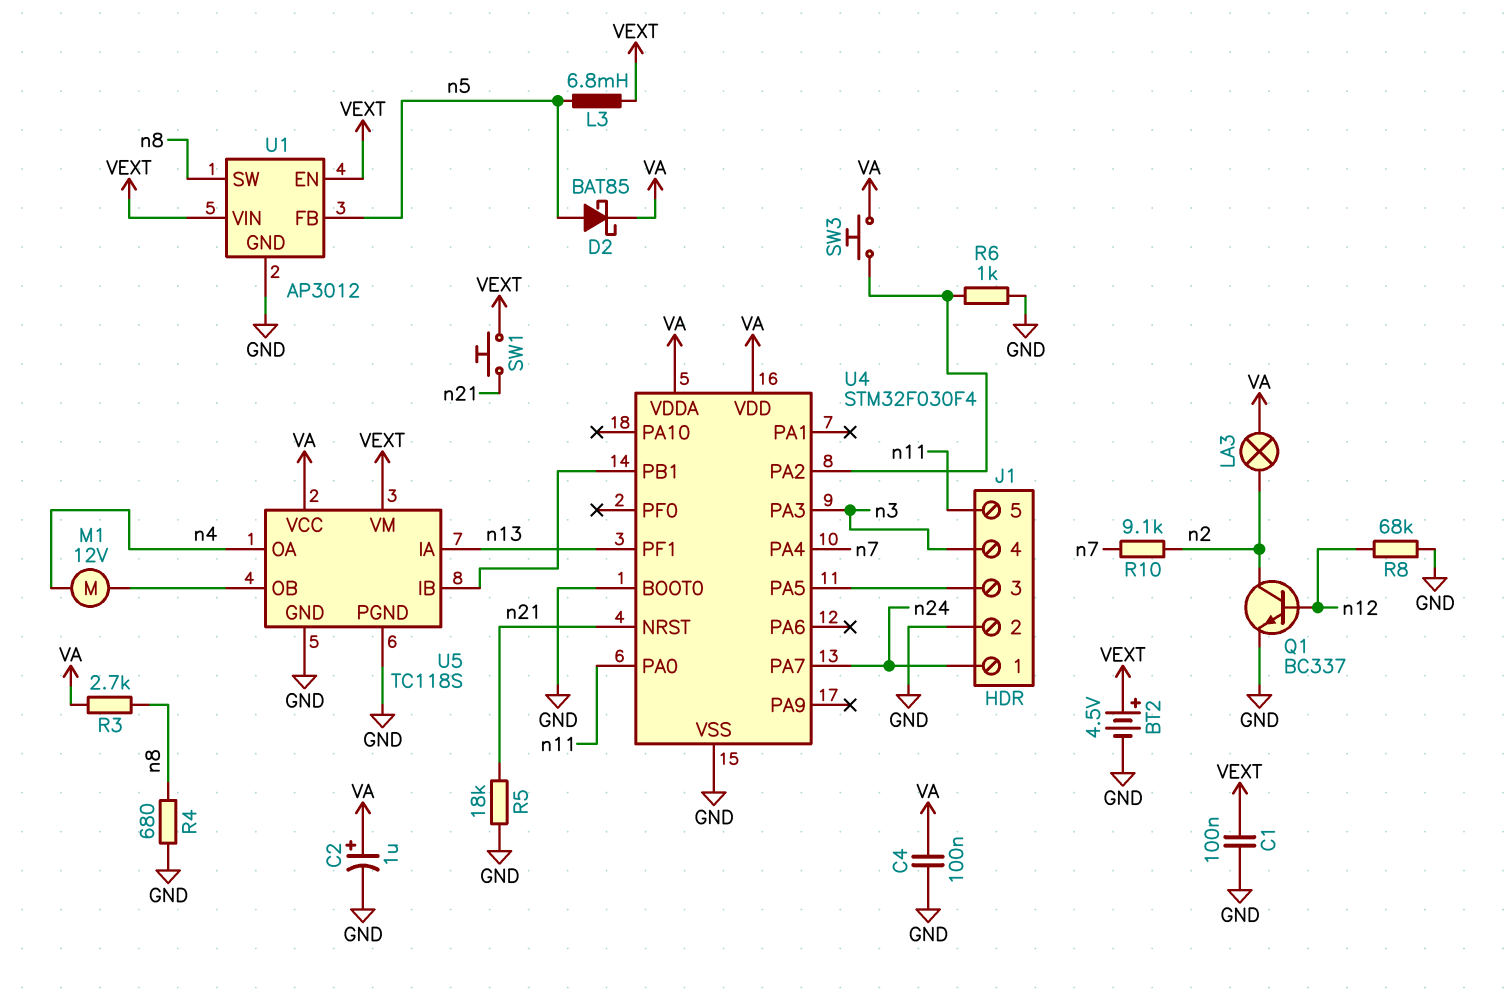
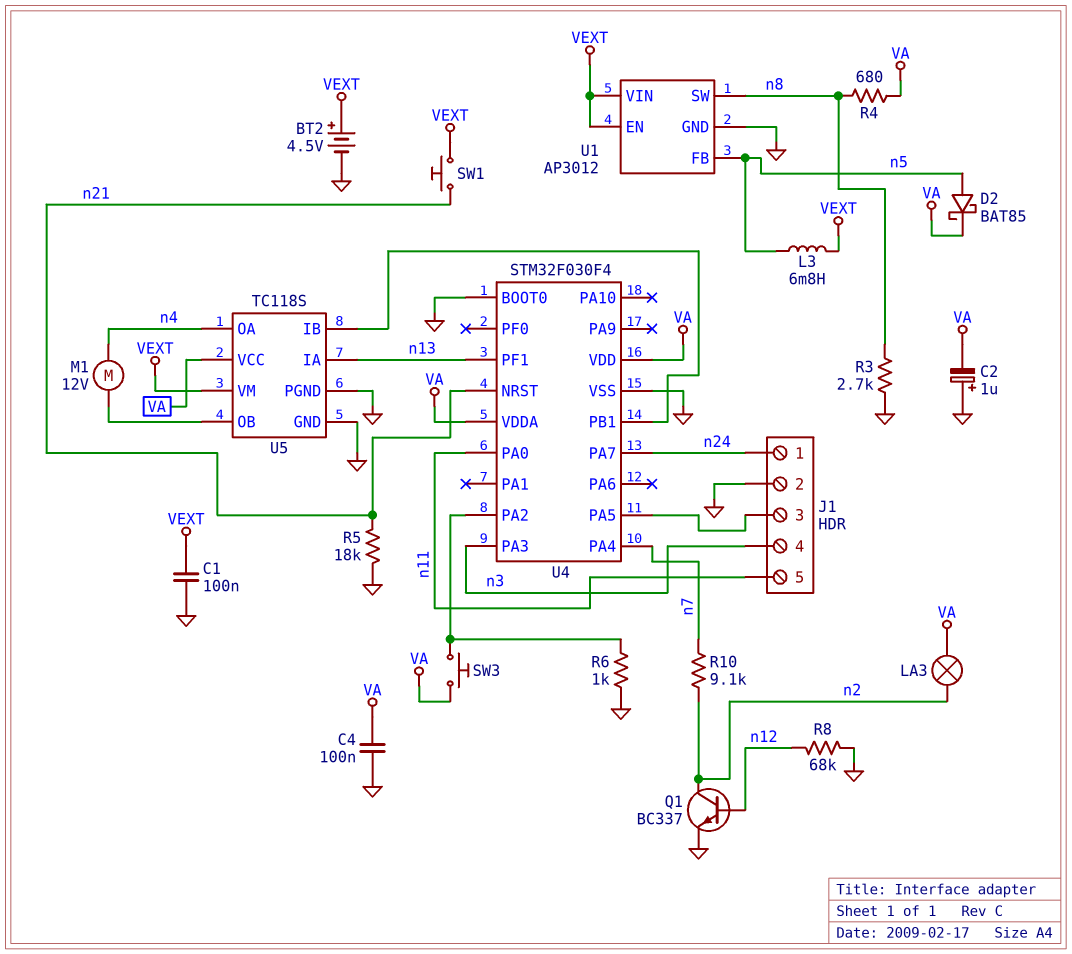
C2: 1uF (plus VA, minus GND) -> 1uF (plus GND, minus VA)
R3: 2.7k (VA, n8) -> 2.7k (GND, n8)
R4: 680 (GND, n8) -> 680 (VA, n8)

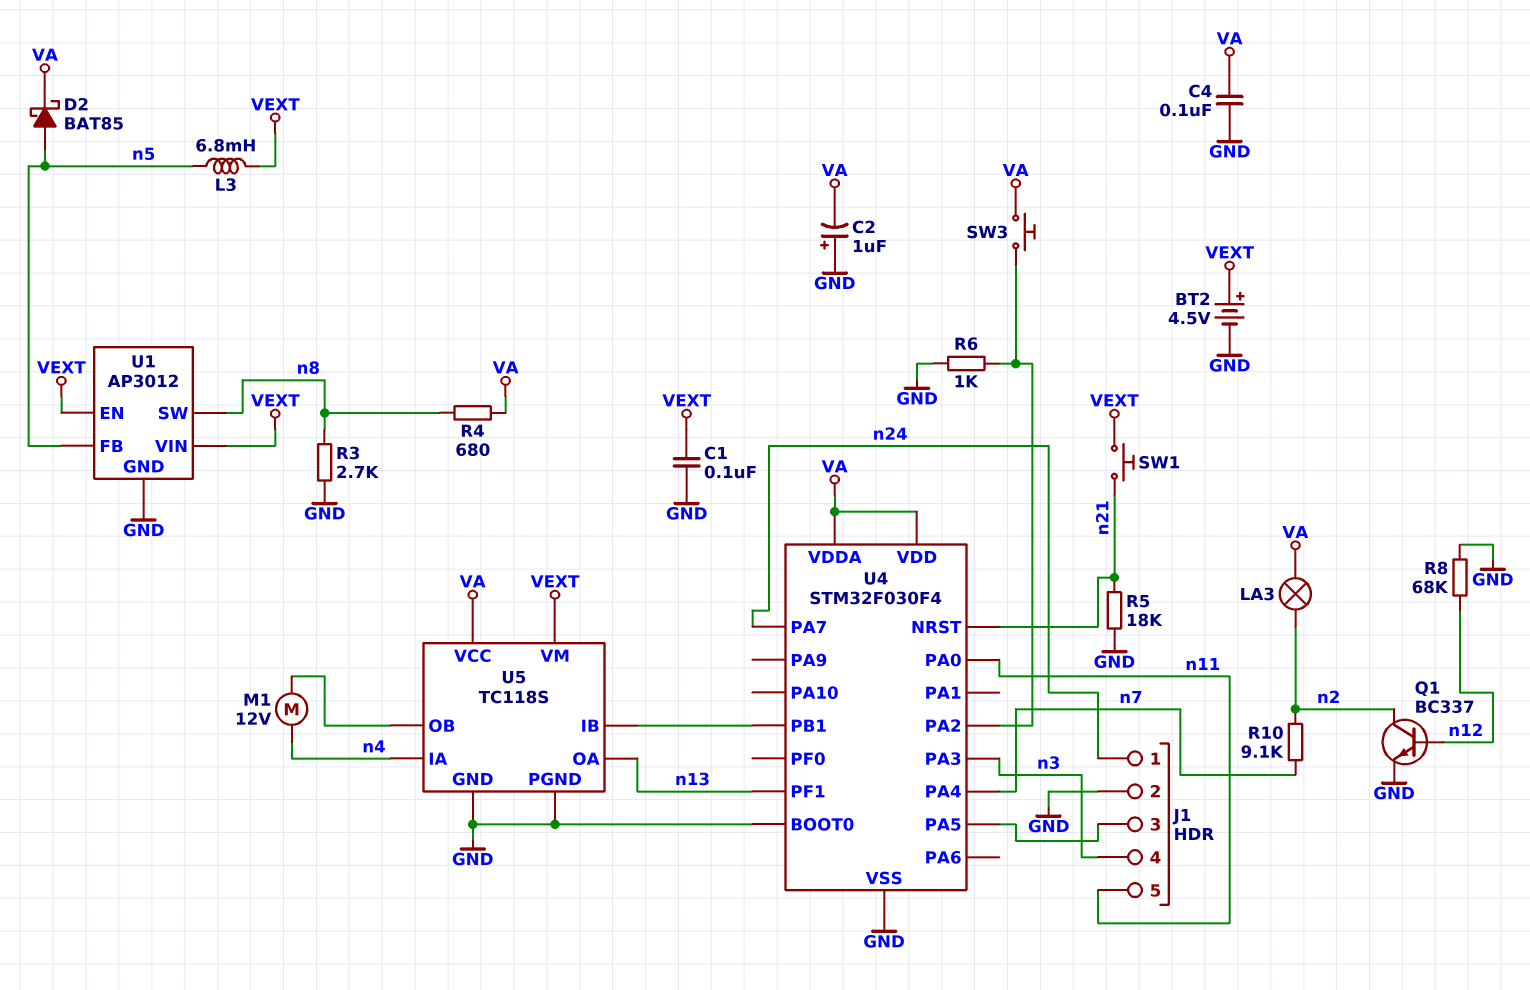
U5 pin IA: n13 -> n4
U5 pin OA: n4 -> n13

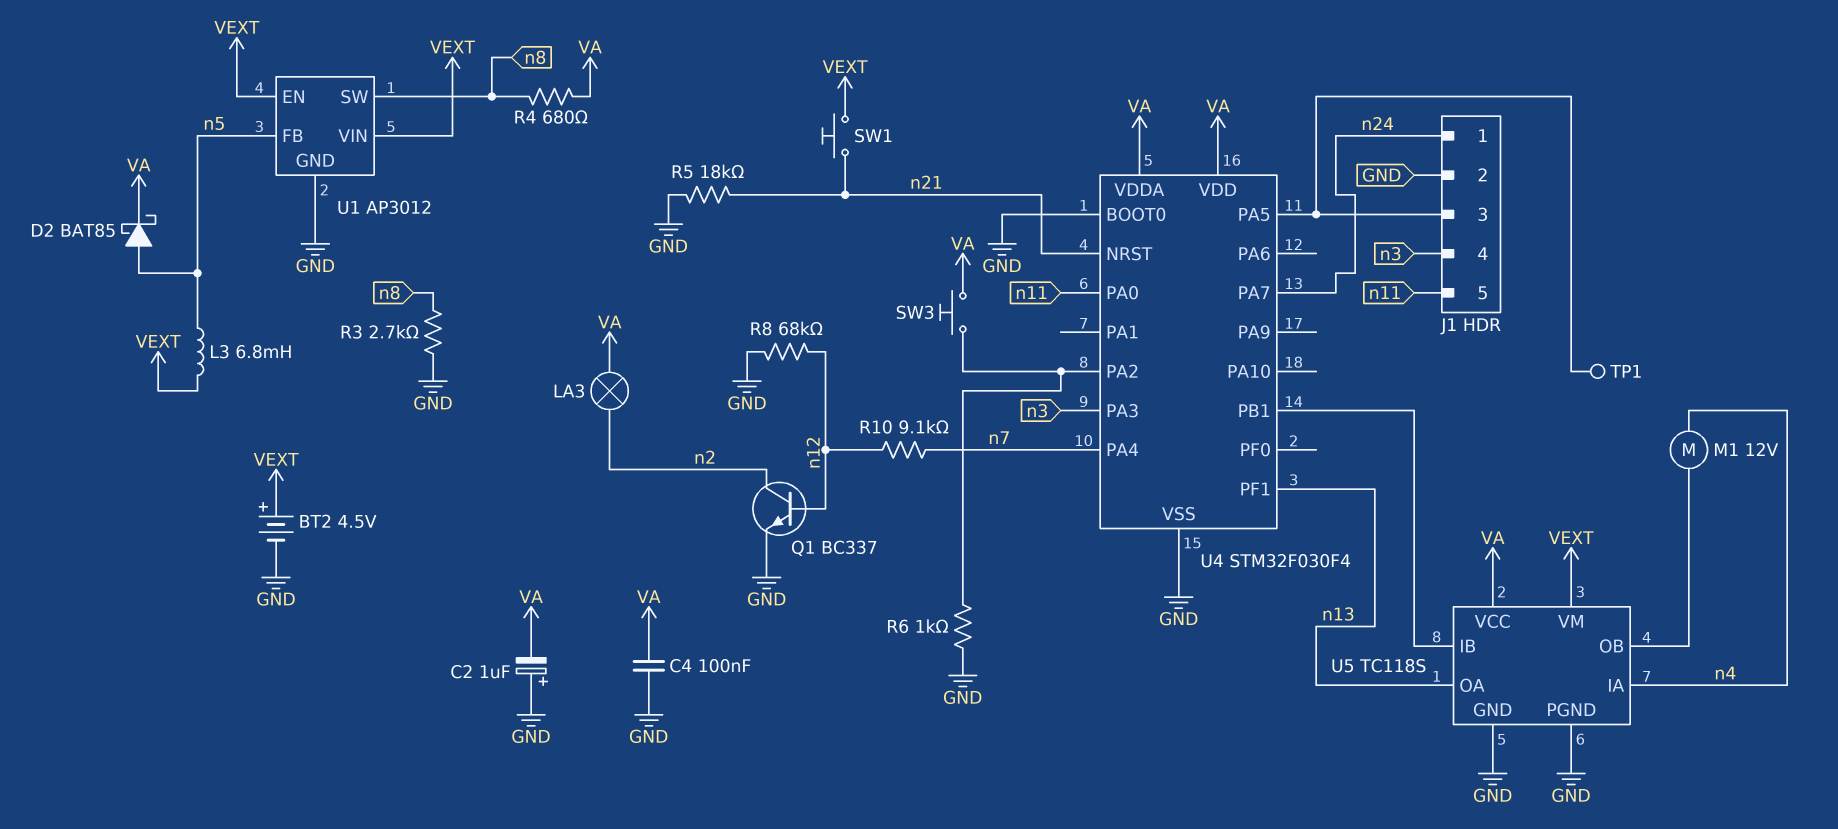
C1: 100nF (GND, VEXT) -> none
R10: 9.1k (n2, n7) -> 9.1k (n7, n12)
TP1: none -> test point (J1/3)

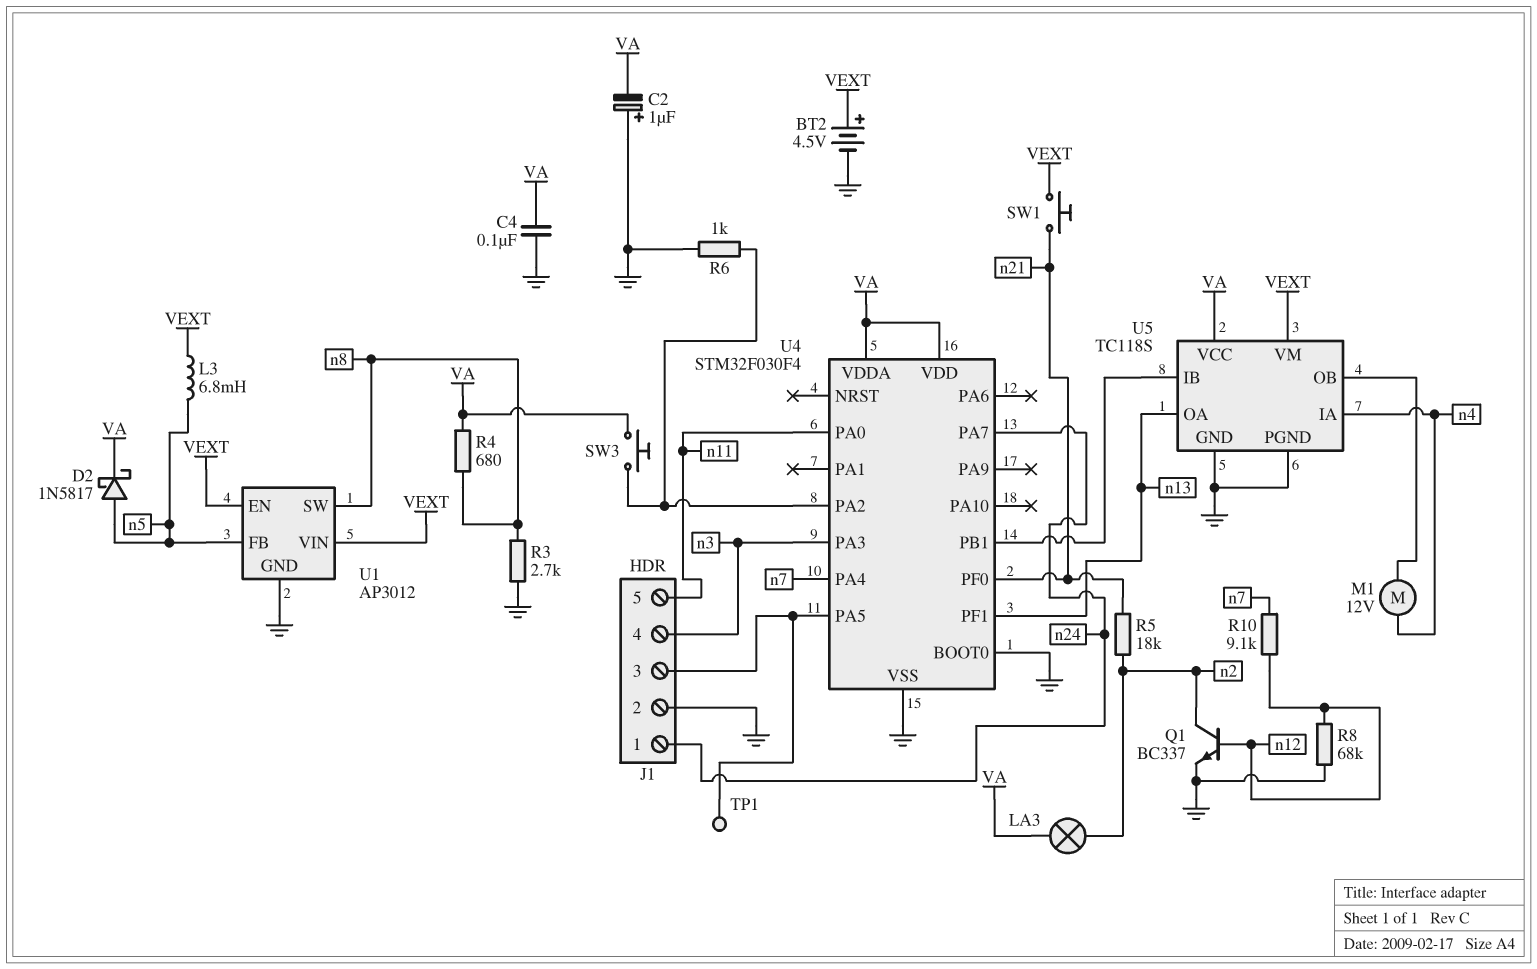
D2: schottky BAT85 (A n5, K VA) -> schottky 1N5817 (A n5, K VA)
R5: 18k (GND, n21) -> 18k (n2, n21)
U4 pin NRST: n21 -> none
U4 pin PF0: none -> n21

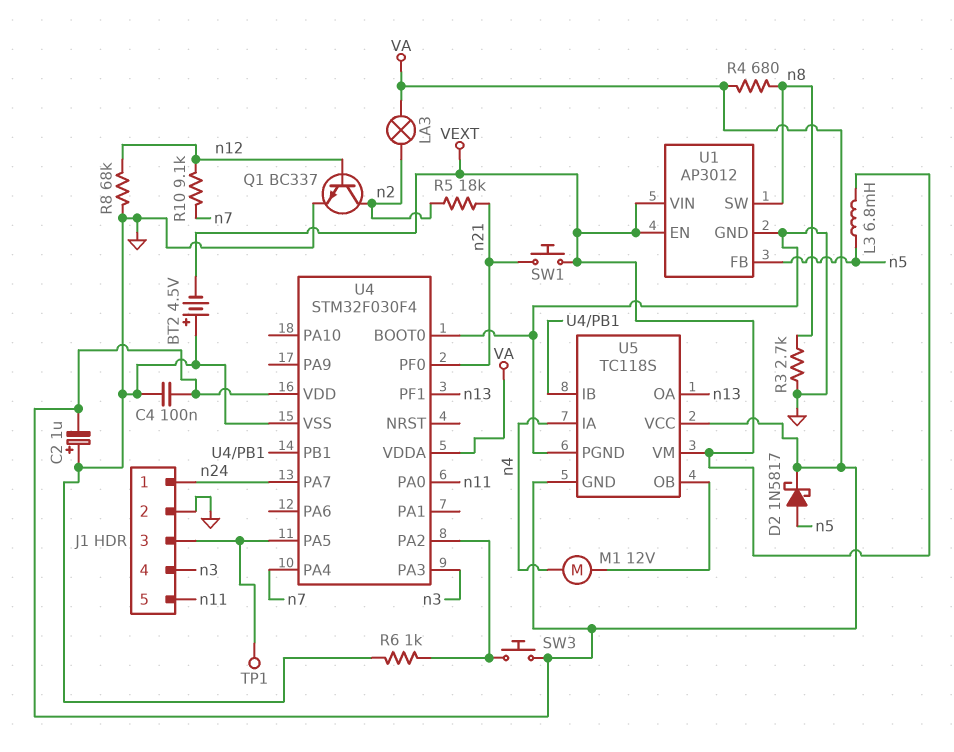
BT2: 4.5V (plus VEXT, minus GND) -> 4.5V (plus GND, minus VEXT)
U5 pin GND: GND -> VA

